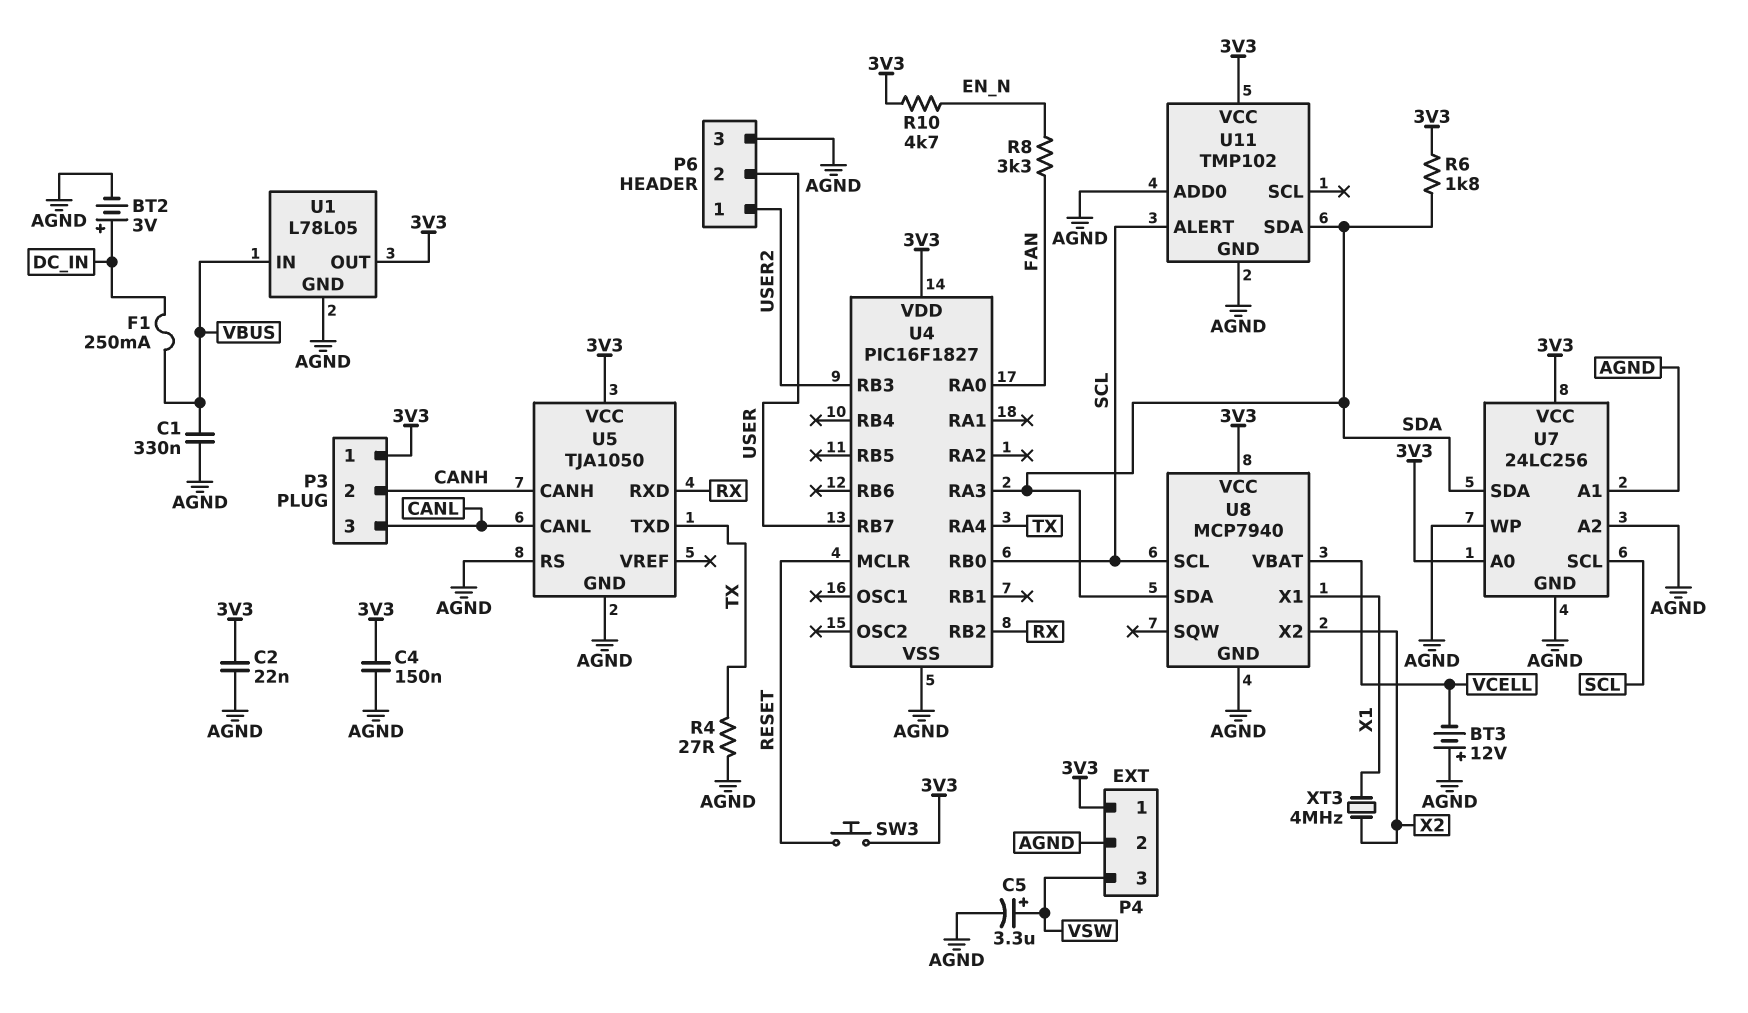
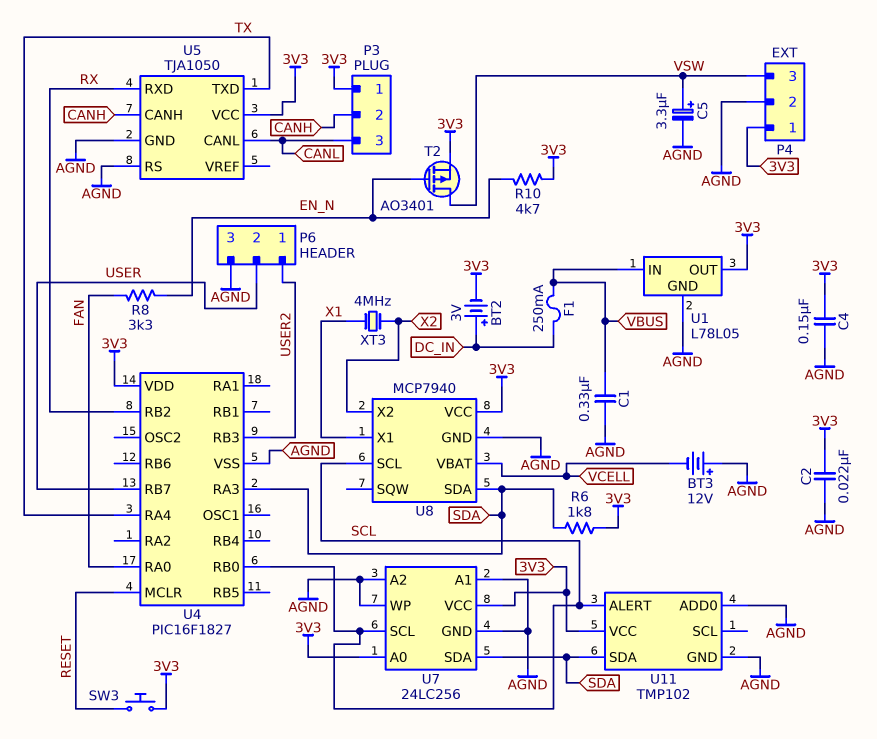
BT2: 3V (plus DC_IN, minus AGND) -> 3V (plus DC_IN, minus 3V3)
R4: 27 (AGND, TX) -> none
T2: none -> PMOS AO3401 (G EN_N, D VSW, S 3V3)

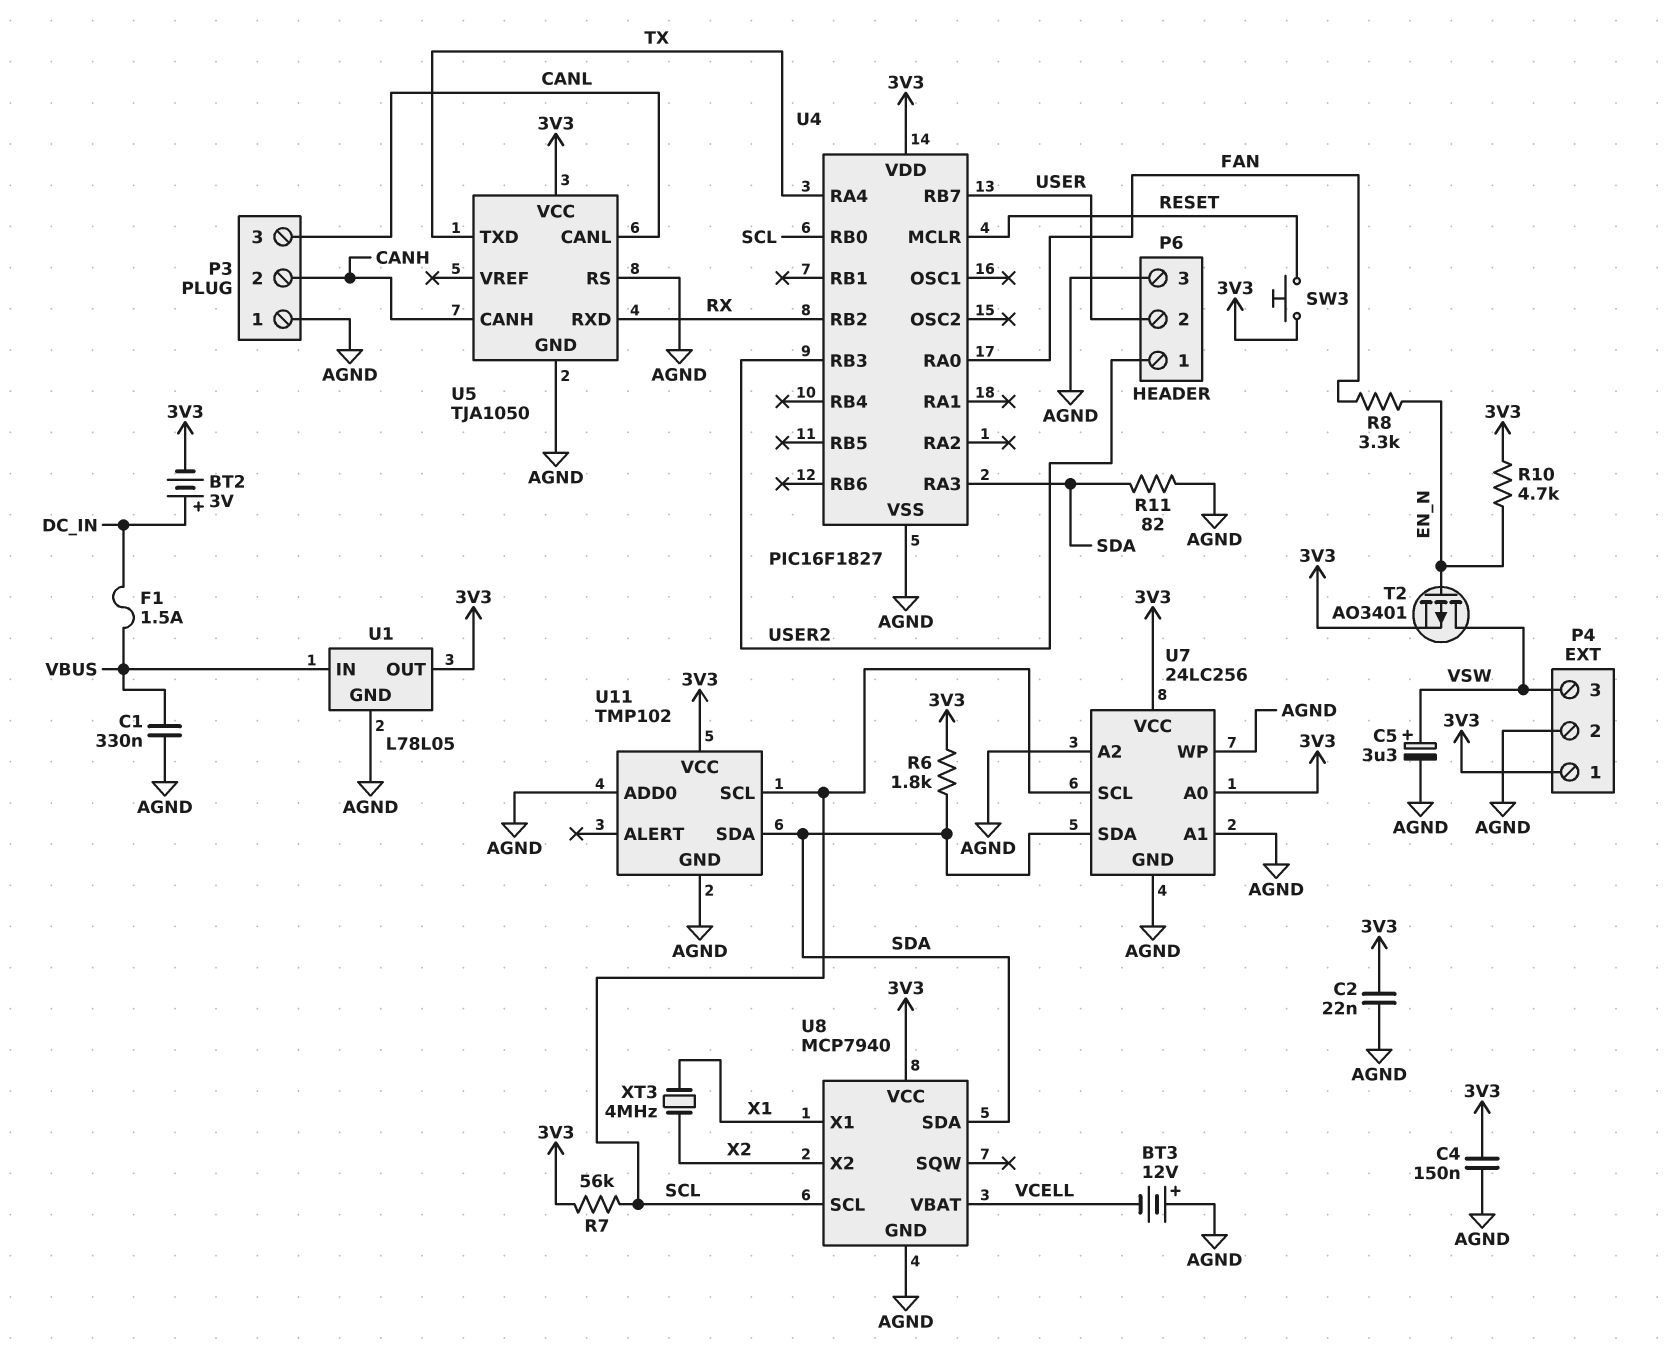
F1: 250mA (DC_IN, VBUS) -> 1.5A (DC_IN, VBUS)
P3 pin 1: 3V3 -> AGND
R7: none -> 56k (3V3, SCL)
R11: none -> 82 (AGND, SDA)
U11 pin ALERT: SCL -> none
U11 pin SCL: none -> SCL

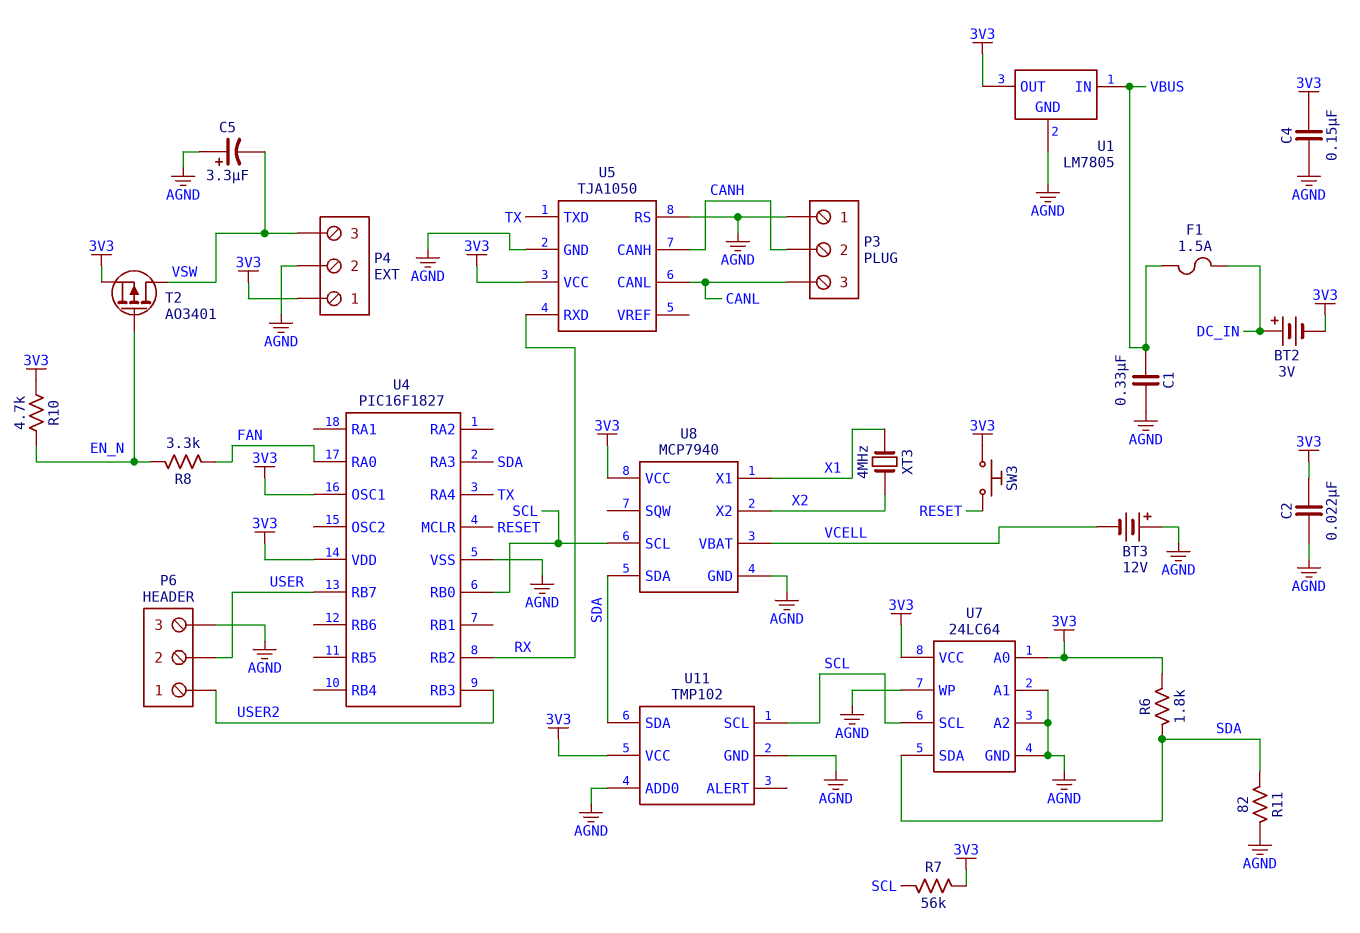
C5: 3.3uF (plus VSW, minus AGND) -> 3.3uF (plus AGND, minus VSW)
U1: L78L05 -> LM7805
U4 pin OSC1: none -> 3V3
U7: 24LC256 -> 24LC64

